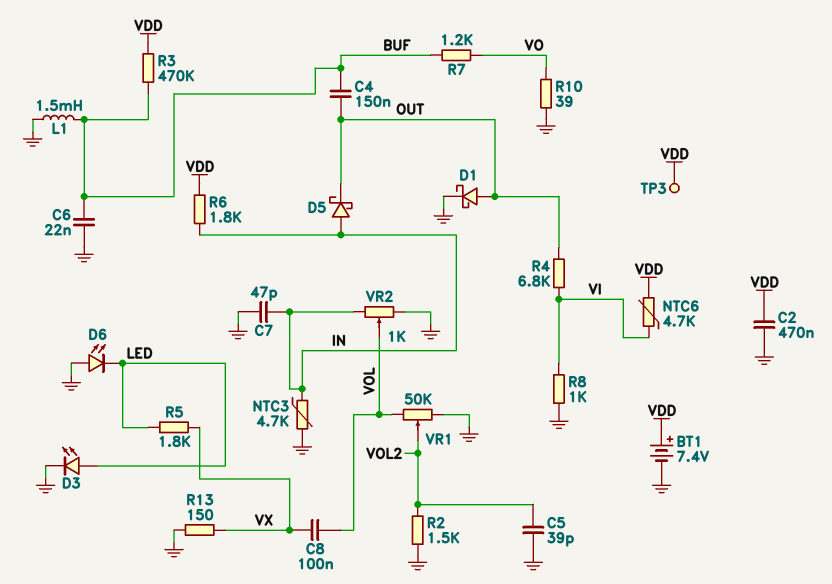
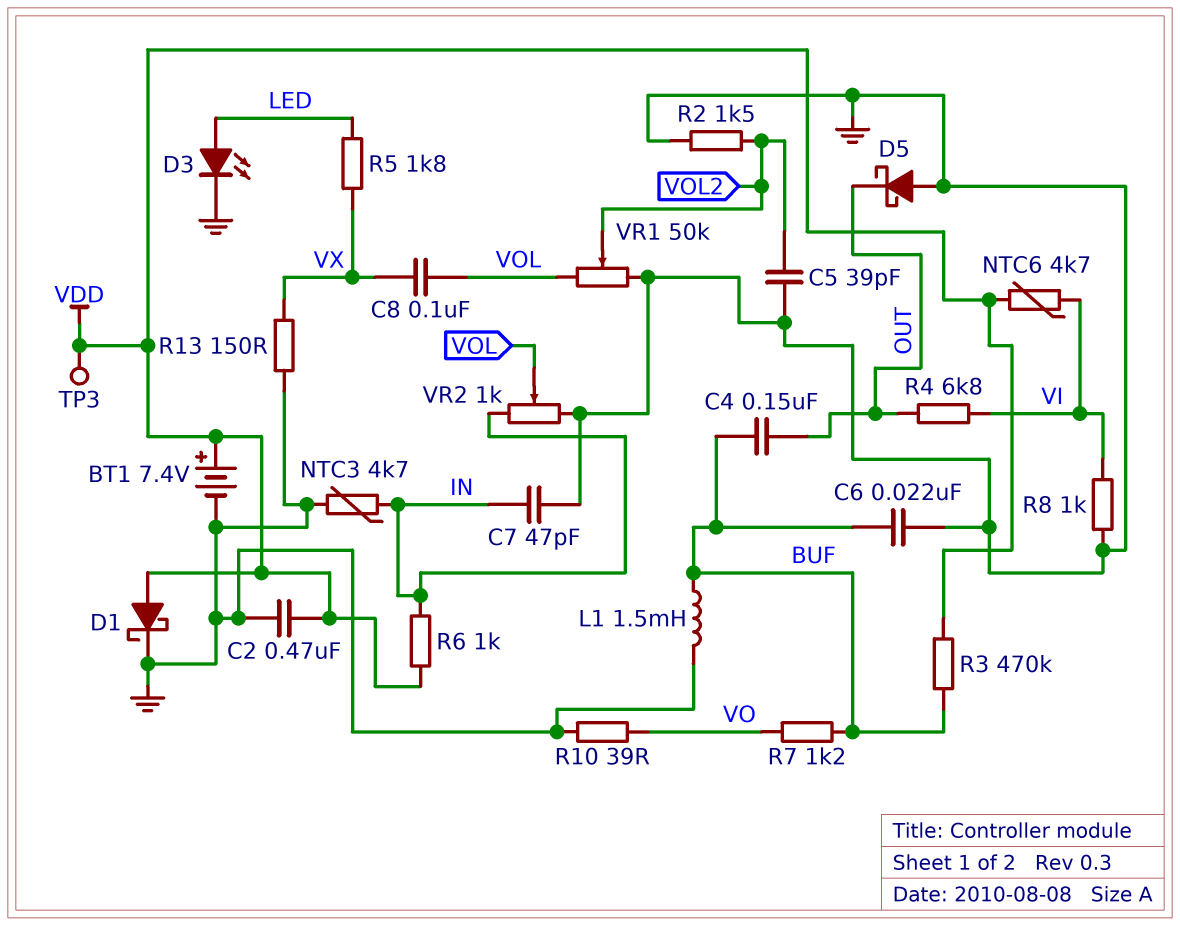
D1: schottky (A OUT, K GND) -> schottky (A VDD, K GND)
D5: schottky (A IN, K OUT) -> schottky (A GND, K OUT)
D6: LED (A GND, K LED) -> none
R6: 1.8k (IN, VDD) -> 1k (IN, VDD)

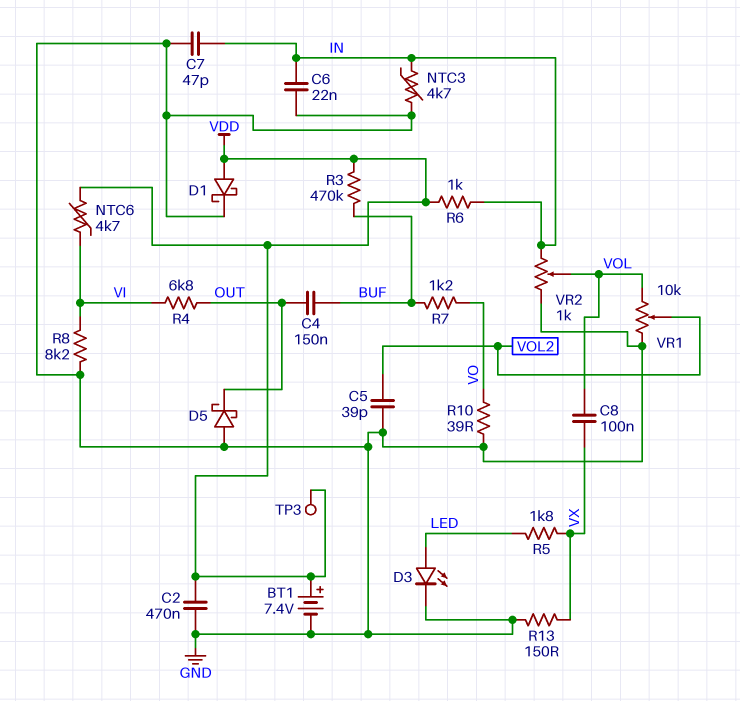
C6: 22nF (BUF, GND) -> 22nF (GND, IN)
L1: 1.5mH (BUF, GND) -> none
R2: 1.5k (GND, VOL2) -> none
R8: 1k (GND, VI) -> 8.2k (GND, VI)
VR1: 50k (GND, VOL, wiper VOL2) -> 10k (GND, VOL, wiper VOL2)

